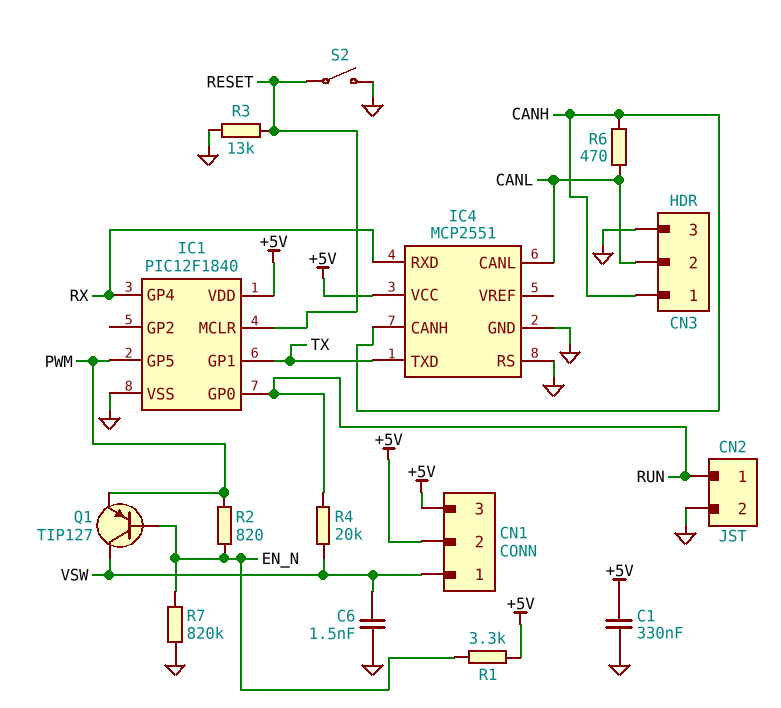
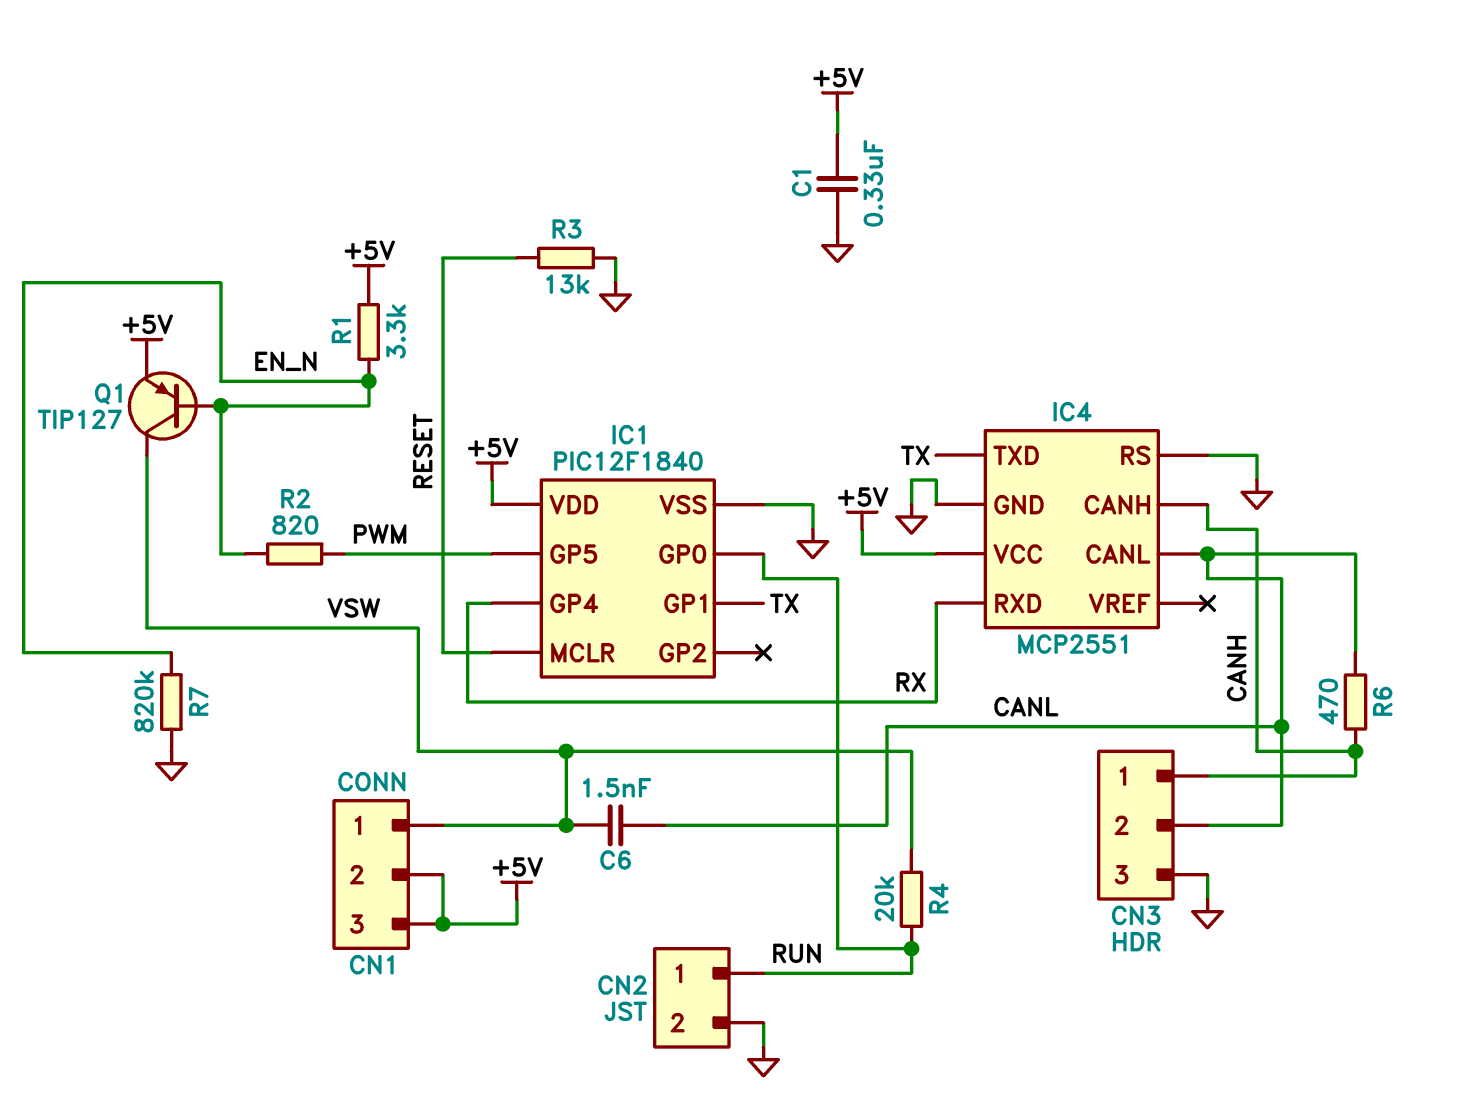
C6: 1.5nF (GND, VSW) -> 1.5nF (CANL, VSW)
Q1: PNP TIP127 (B EN_N, C VSW, E PWM) -> PNP TIP127 (B EN_N, C VSW, E +5V)
S2: switch (GND, RESET) -> none

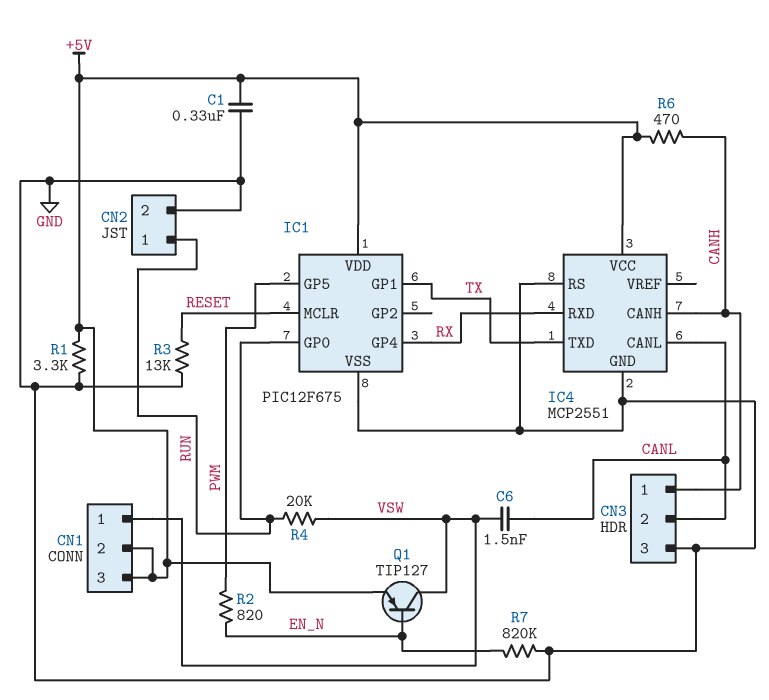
IC1: PIC12F1840 -> PIC12F675
R1: 3.3k (+5V, EN_N) -> 3.3k (+5V, GND)
R6: 470 (CANH, CANL) -> 470 (+5V, CANH)

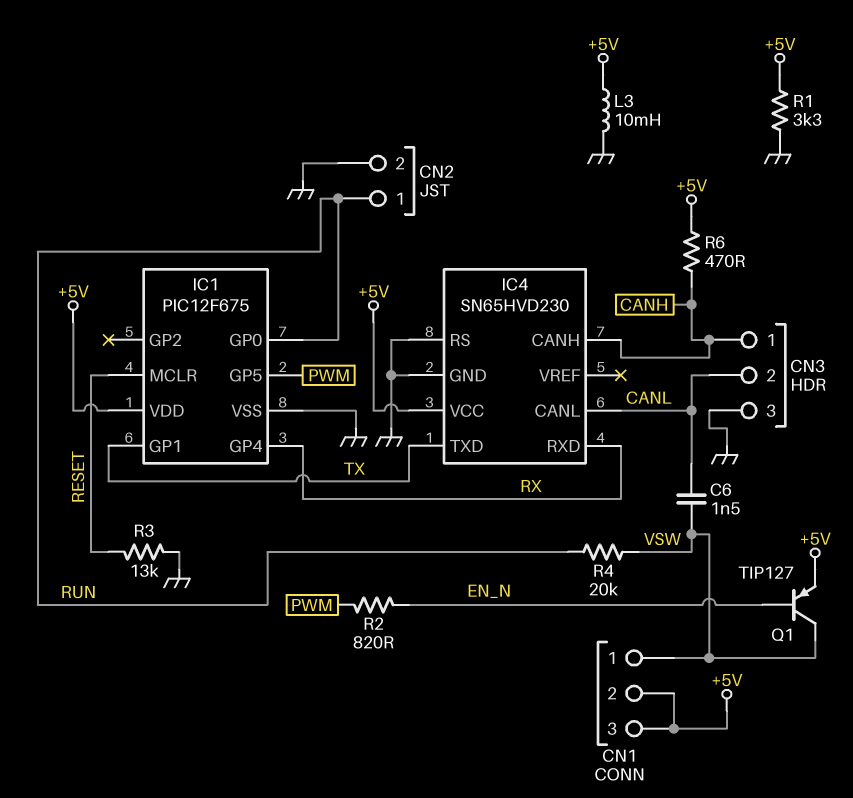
C1: 330nF (+5V, GND) -> none
IC4: MCP2551 -> SN65HVD230
L3: none -> 10mH (+5V, GND)
R7: 820k (EN_N, GND) -> none

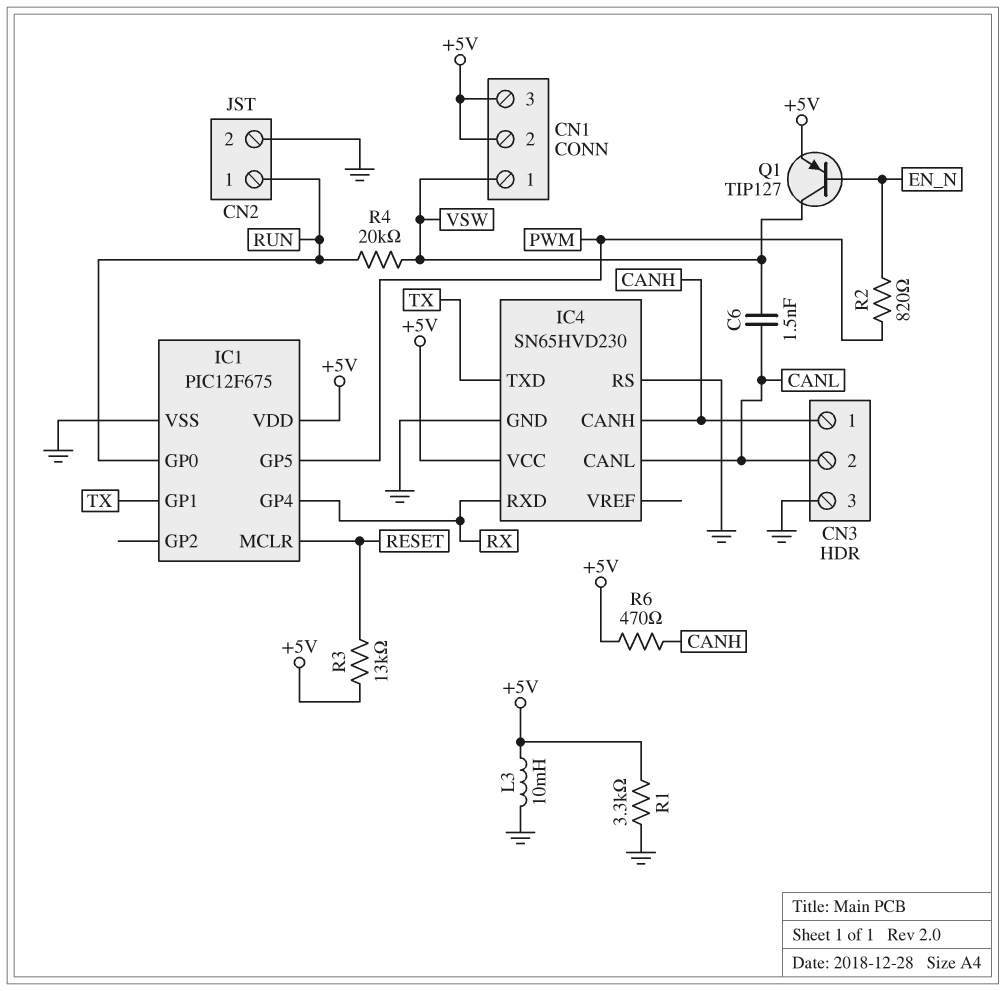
R3: 13k (GND, RESET) -> 13k (+5V, RESET)

